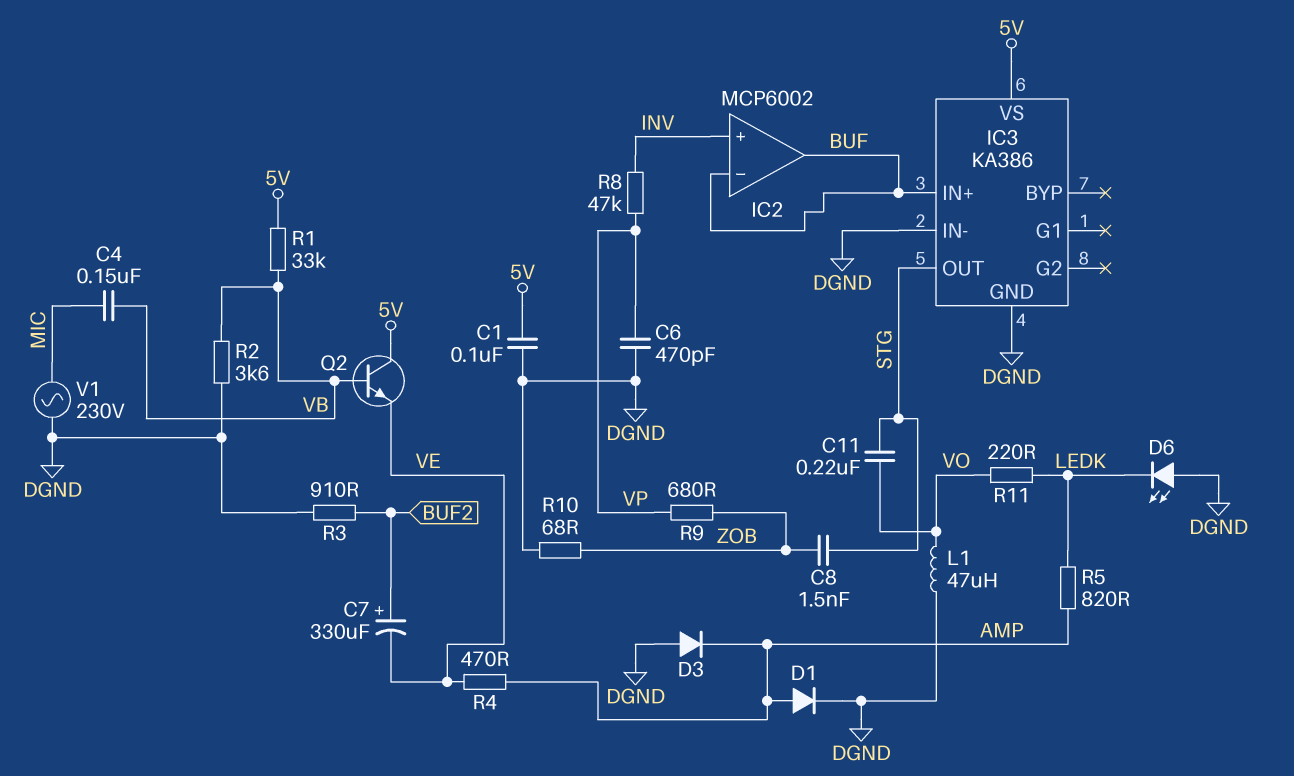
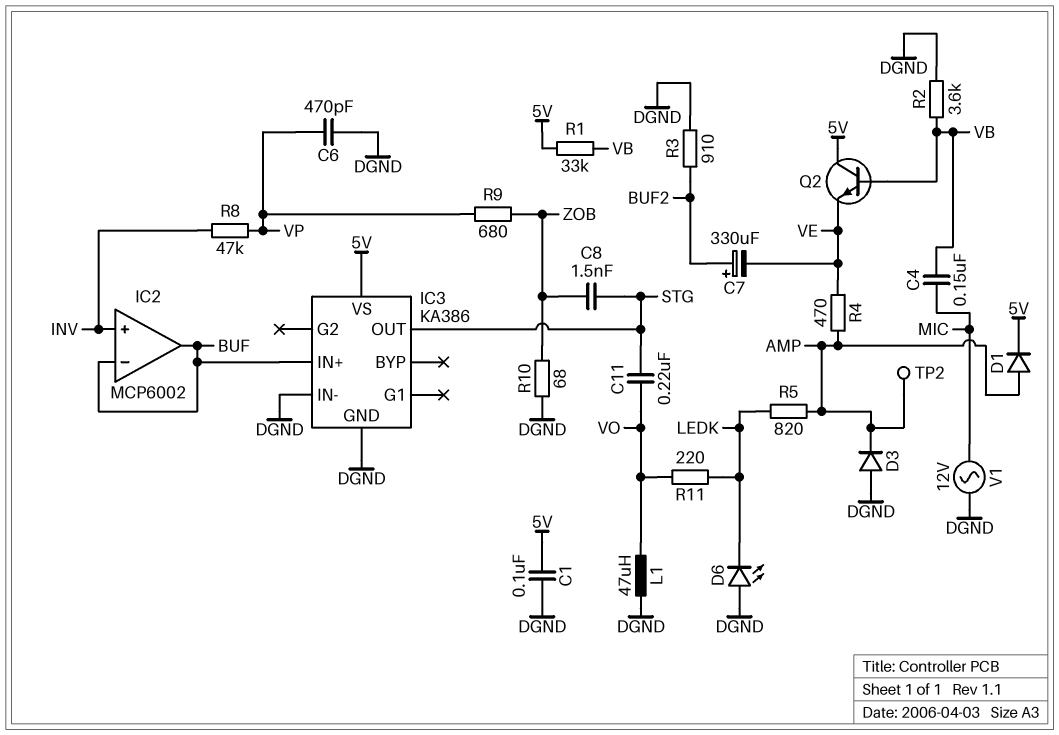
D1: diode (A AMP, K DGND) -> diode (A AMP, K 5V)
TP2: none -> test point (AMP)
V1: AC 230V (DGND, MIC) -> AC 12V (DGND, MIC)

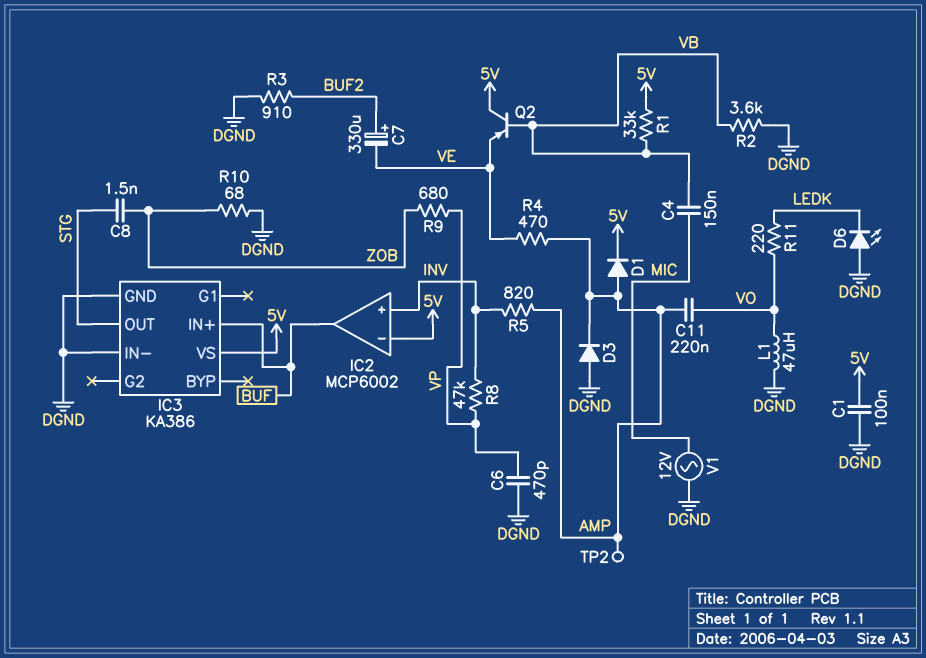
C11: 220nF (STG, VO) -> 220nF (AMP, VO)
IC2 pin in-: BUF -> 5V
Q2: NPN (B VB, C 5V, E VE) -> PNP (B VB, C 5V, E VE)
R5: 820 (AMP, LEDK) -> 820 (AMP, INV)

